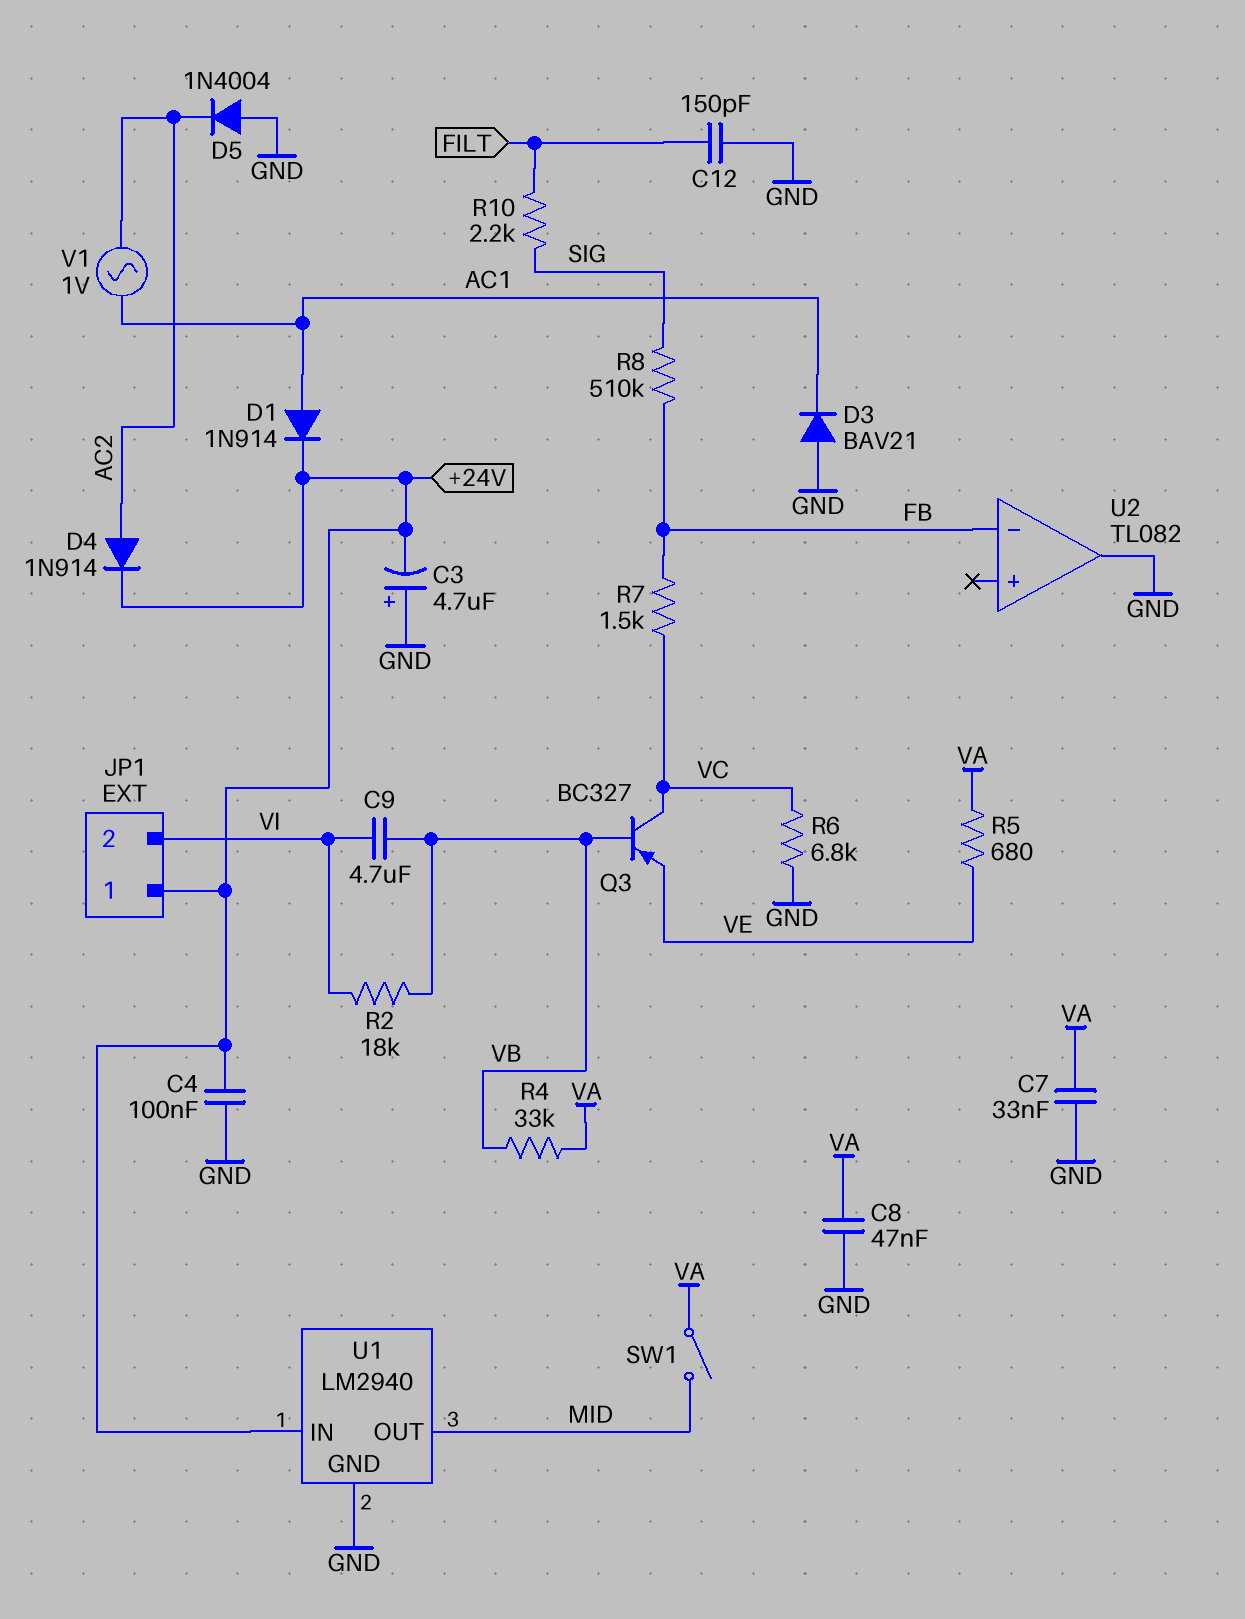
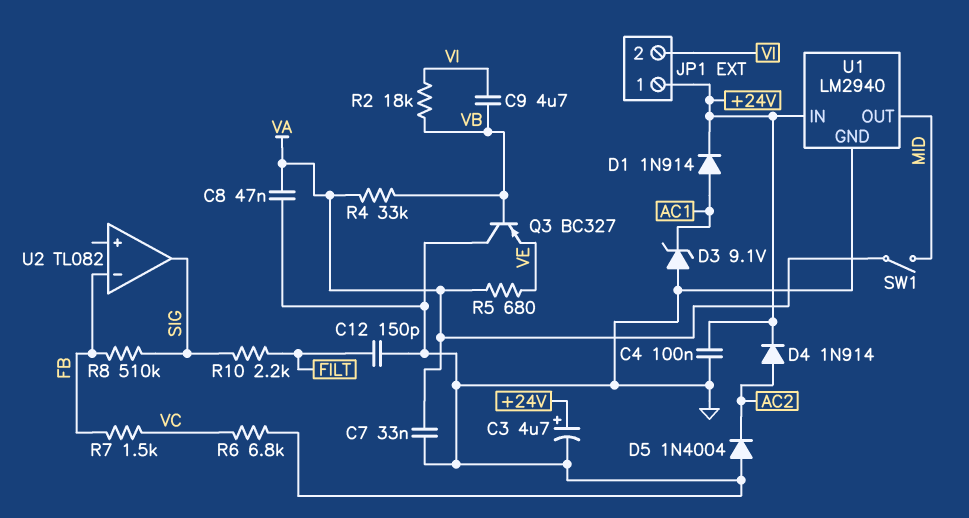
C3: 4.7uF (plus GND, minus +24V) -> 4.7uF (plus +24V, minus GND)
D3: diode BAV21 (A GND, K AC1) -> zener 9.1V (A GND, K AC1)
Q3: PNP BC327 (B VB, C VC, E VE) -> PNP BC327 (B VB, C GND, E VE)
U2 pin out: GND -> SIG
V1: AC 1V (AC1, AC2) -> none

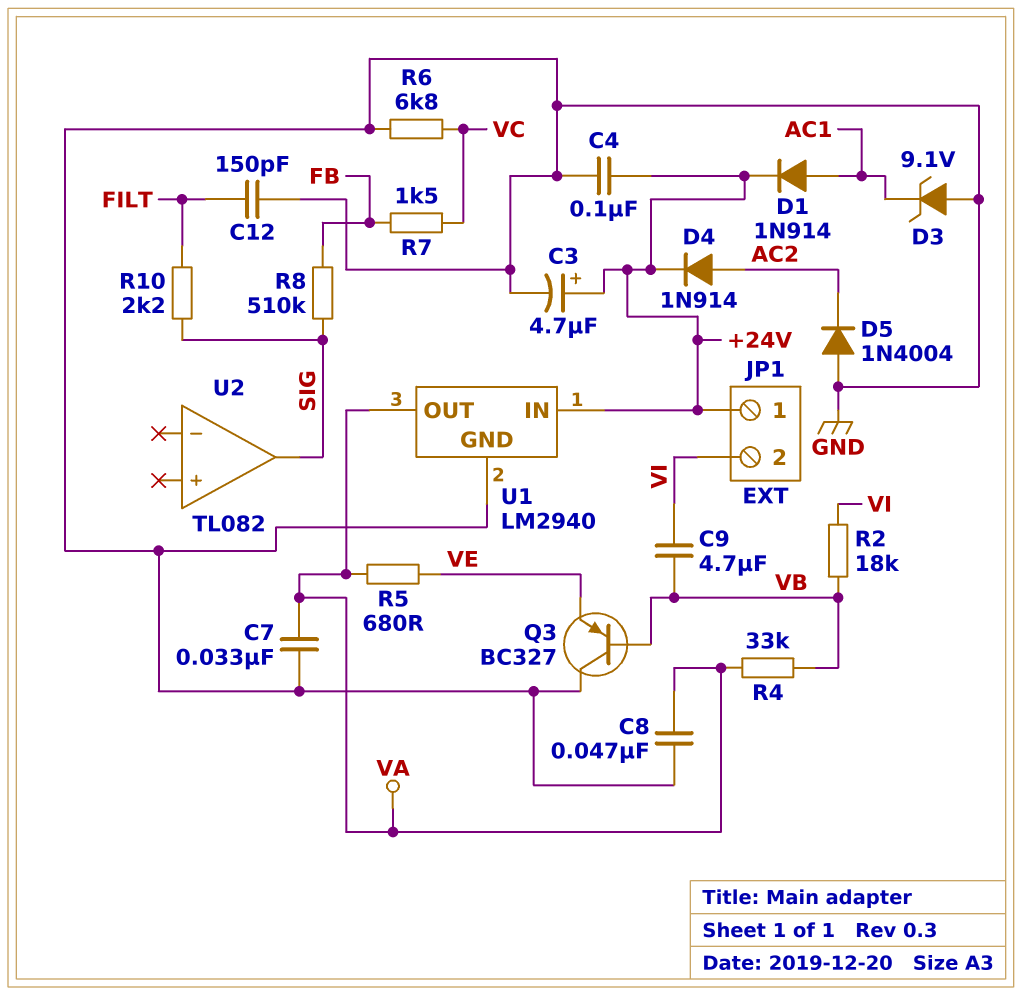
SW1: switch (MID, VA) -> none
U1 pin OUT: MID -> VA
U2 pin in-: FB -> none

